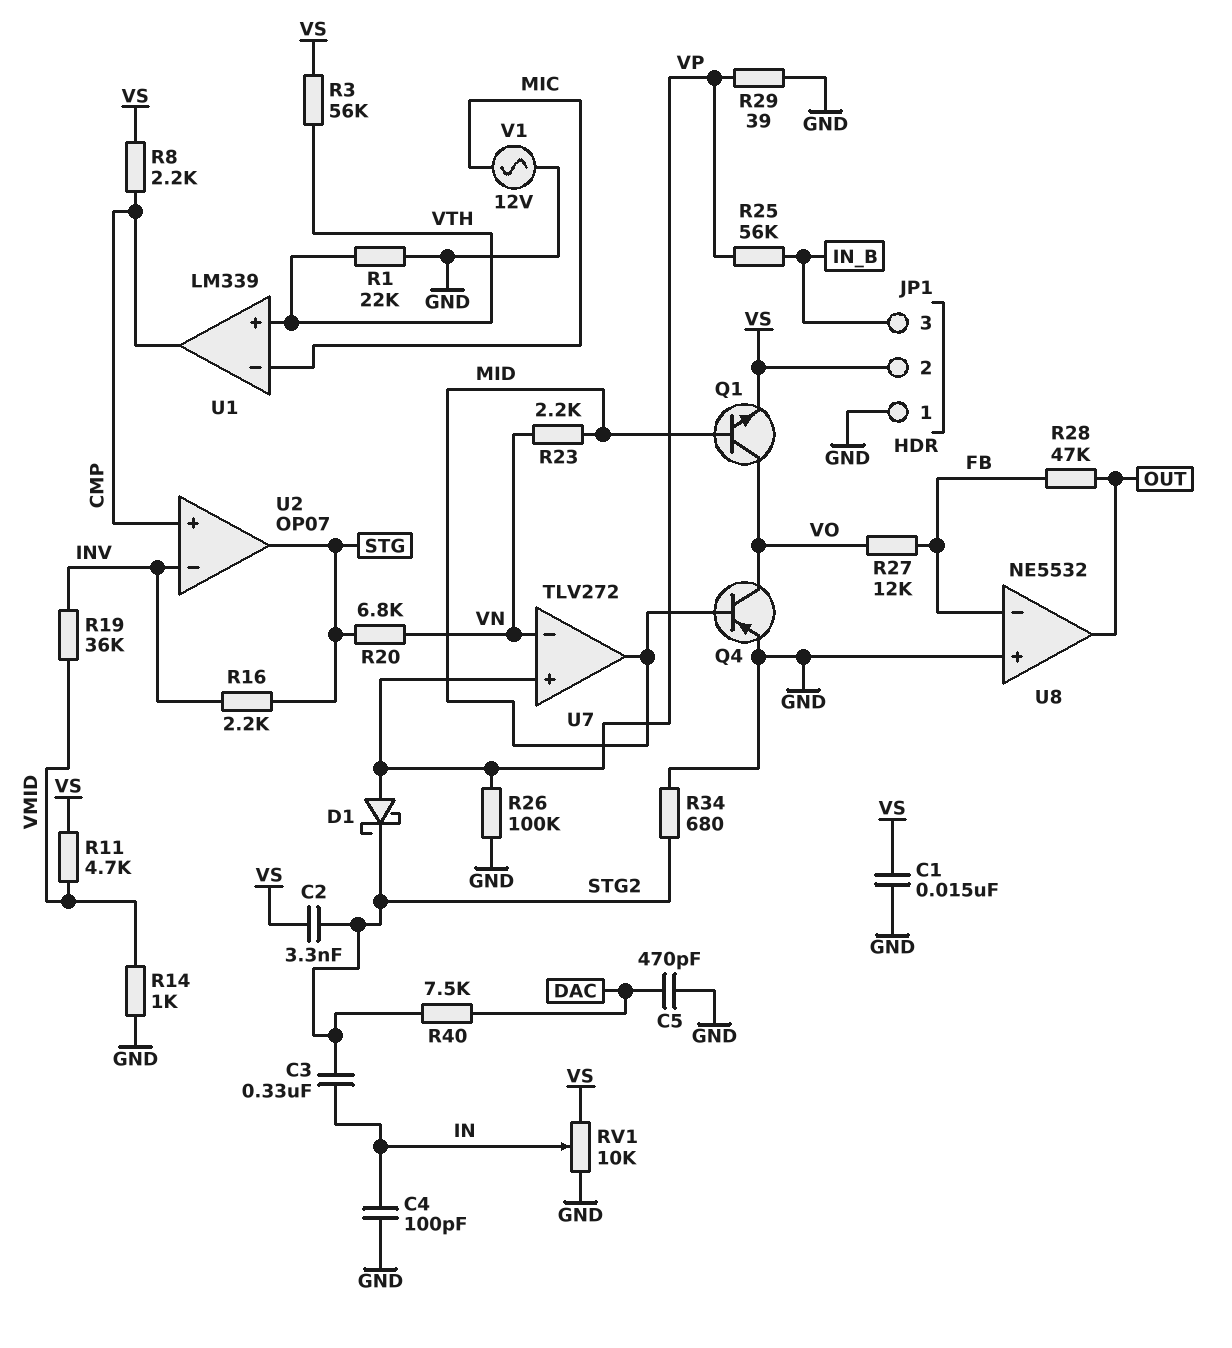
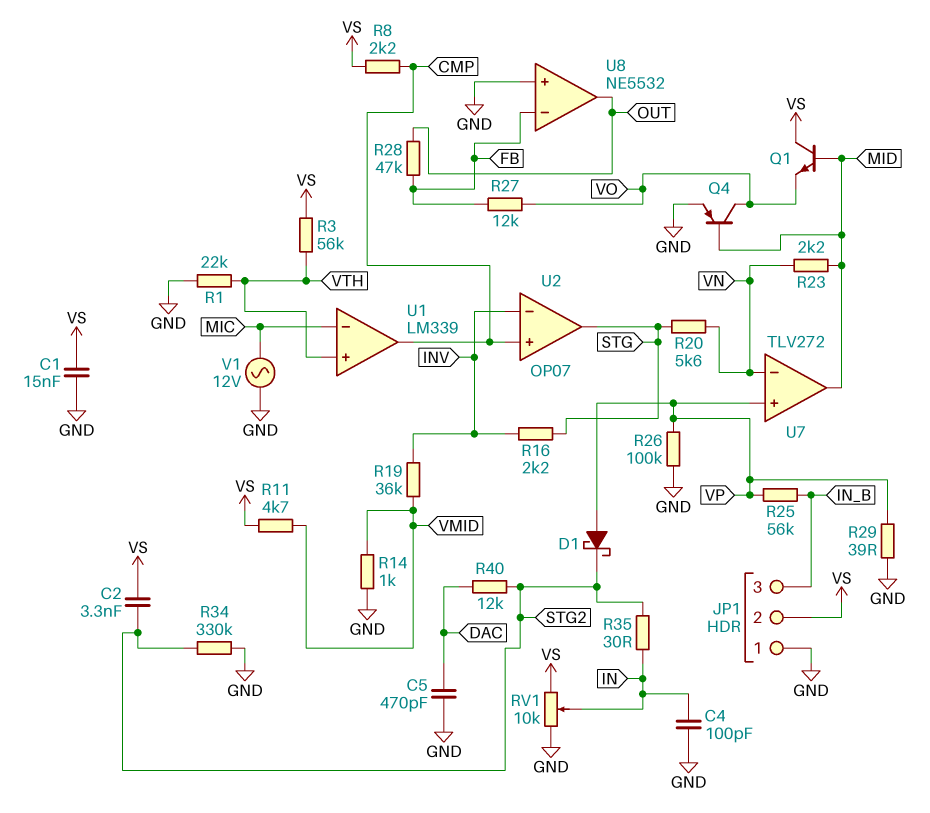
C3: 330nF (IN, STG2) -> none
Q1: NPN (B MID, C VO, E VS) -> NPN (B MID, C VS, E VO)
R20: 6.8k (STG, VN) -> 5.6k (STG, VN)
R34: 680 (GND, STG2) -> 330k (GND, STG2)
R35: none -> 30 (IN, STG2)
R40: 7.5k (DAC, STG2) -> 12k (DAC, STG2)

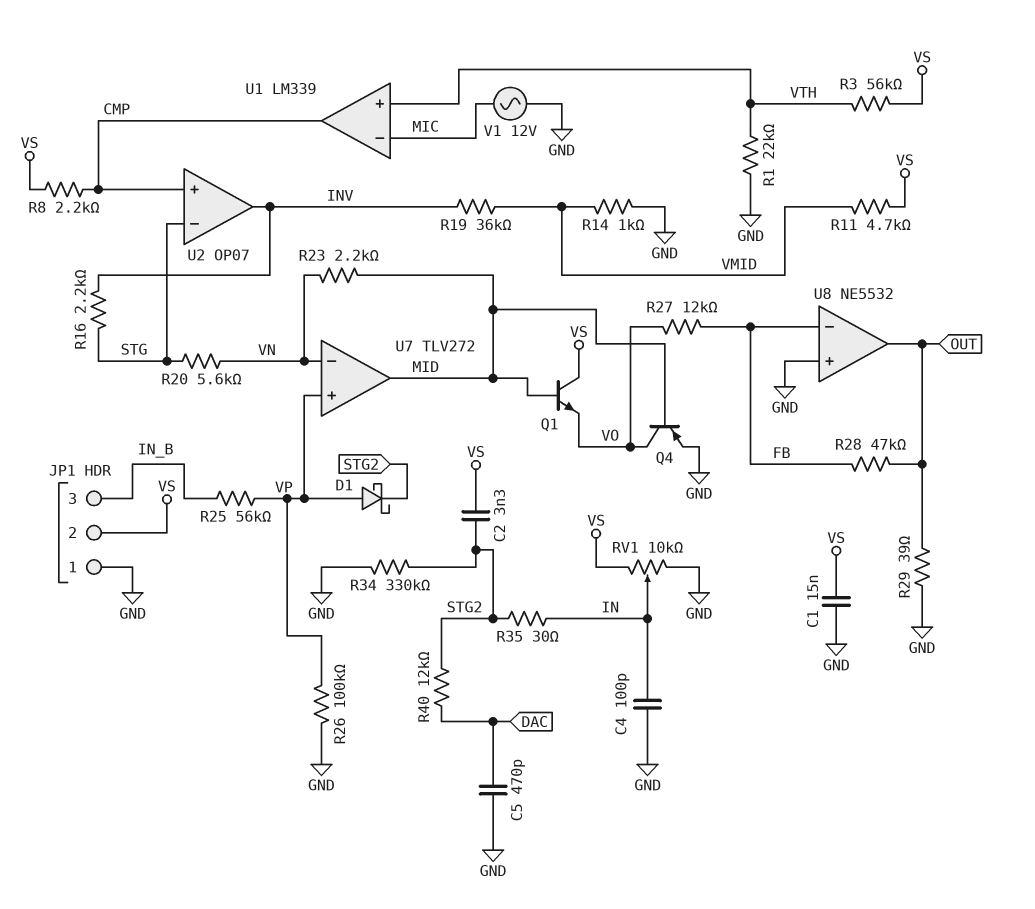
R29: 39 (GND, VP) -> 39 (GND, OUT)
U2 pin in-: INV -> STG
U2 pin out: STG -> INV

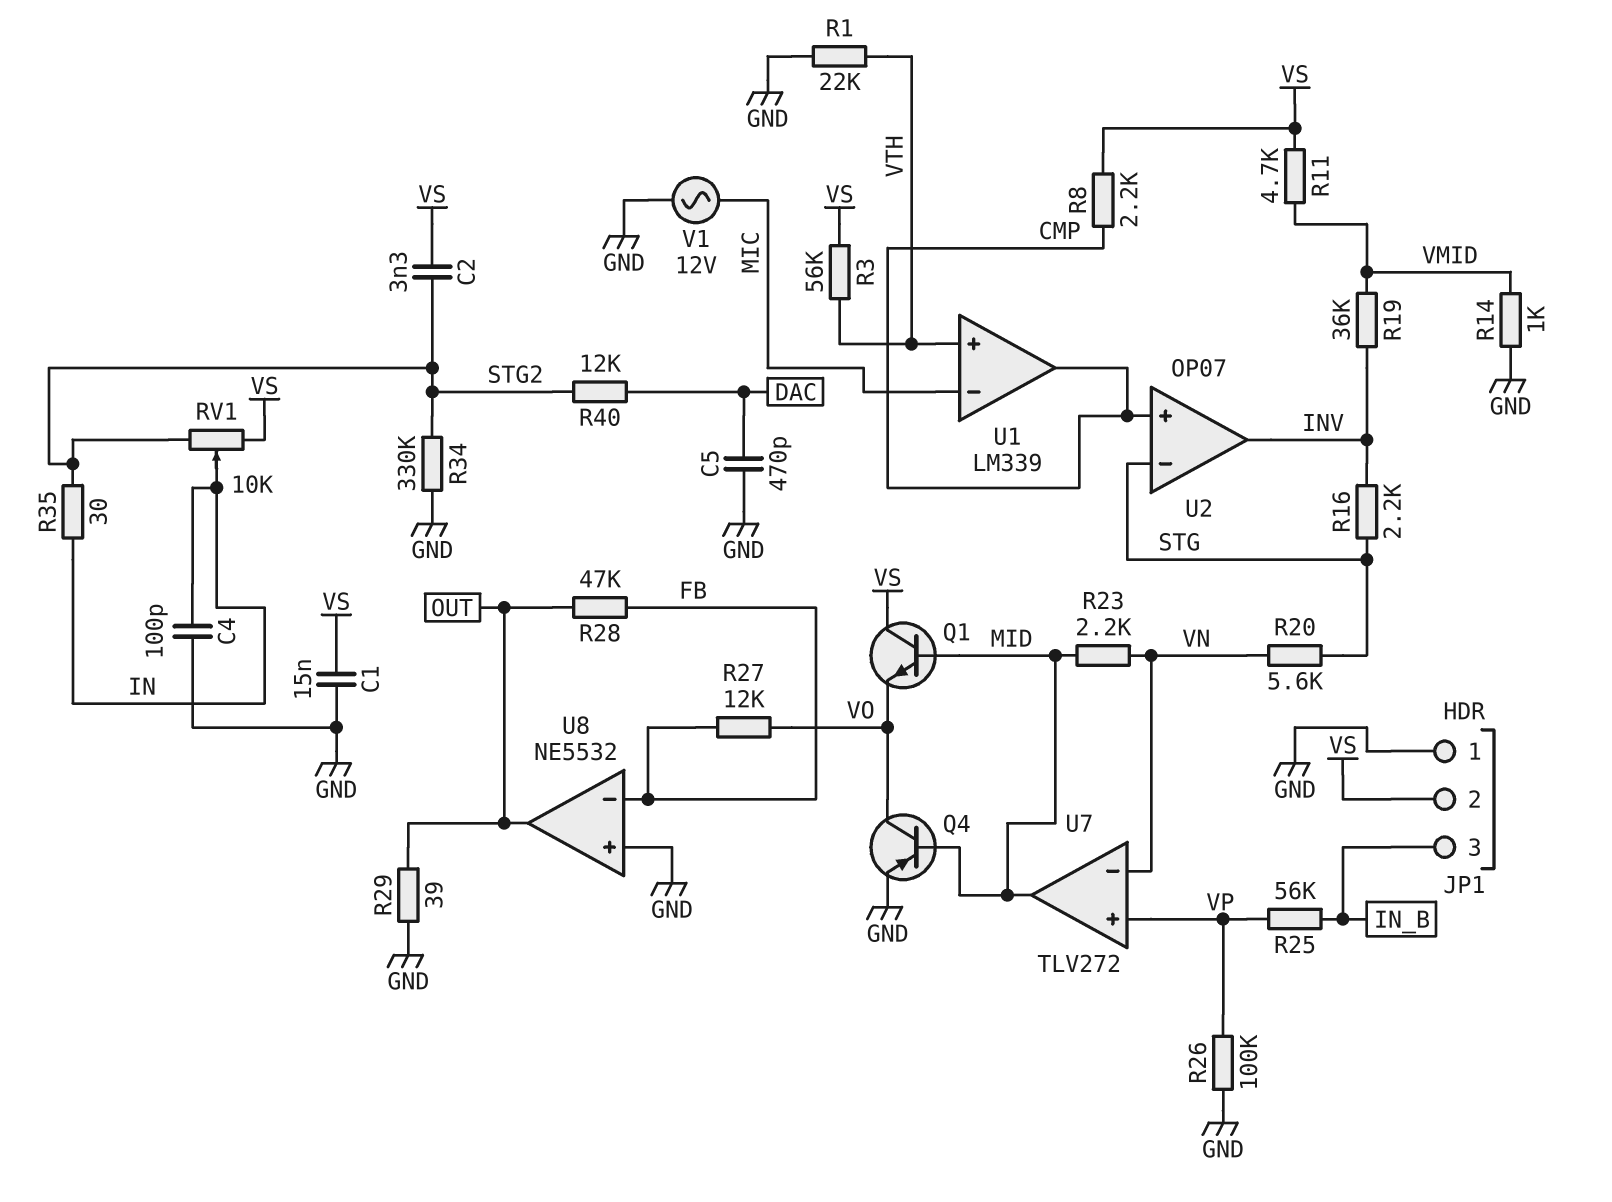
D1: schottky (A VP, K STG2) -> none
RV1: 10k (GND, VS, wiper IN) -> 10k (STG2, VS, wiper IN)

